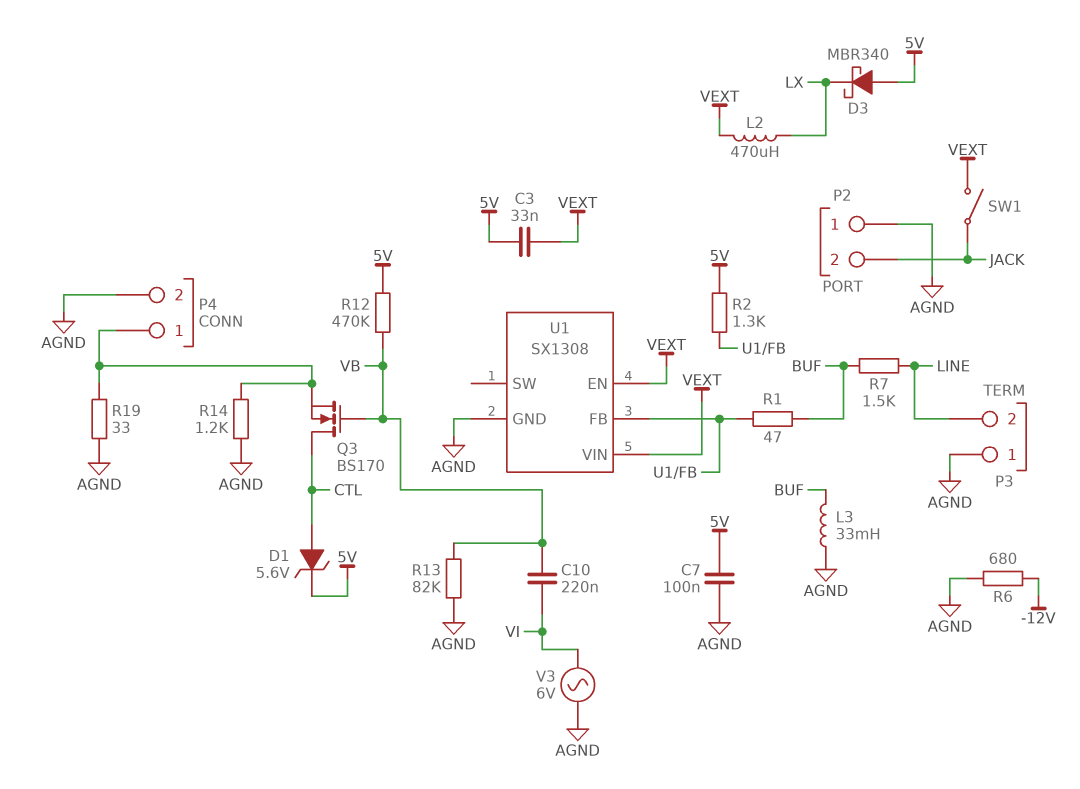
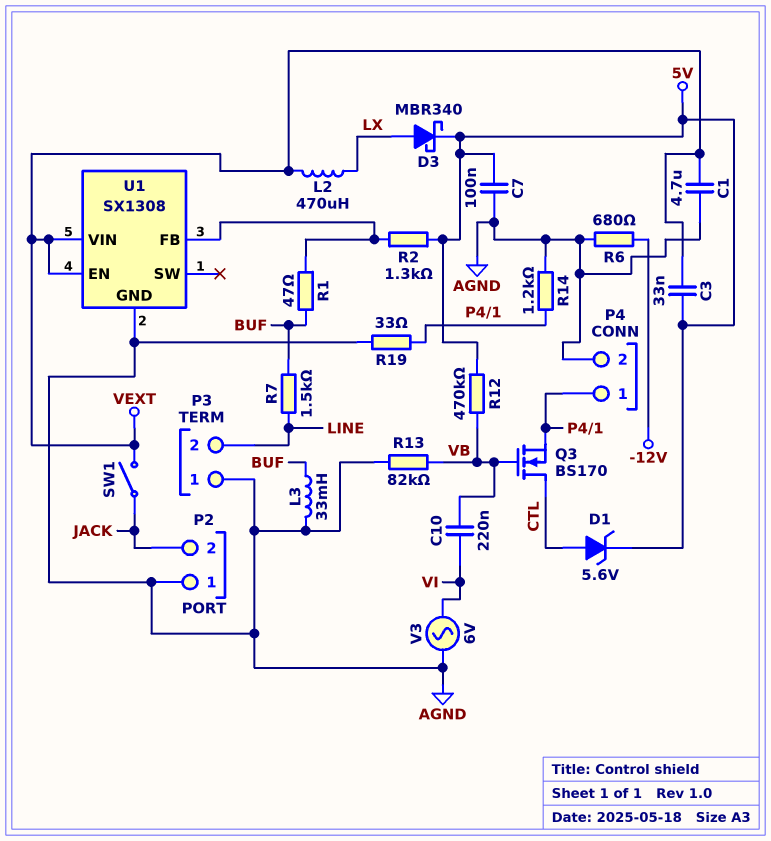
C1: none -> 4.7uF (AGND, VEXT)
D3: schottky MBR340 (A 5V, K LX) -> schottky MBR340 (A LX, K 5V)

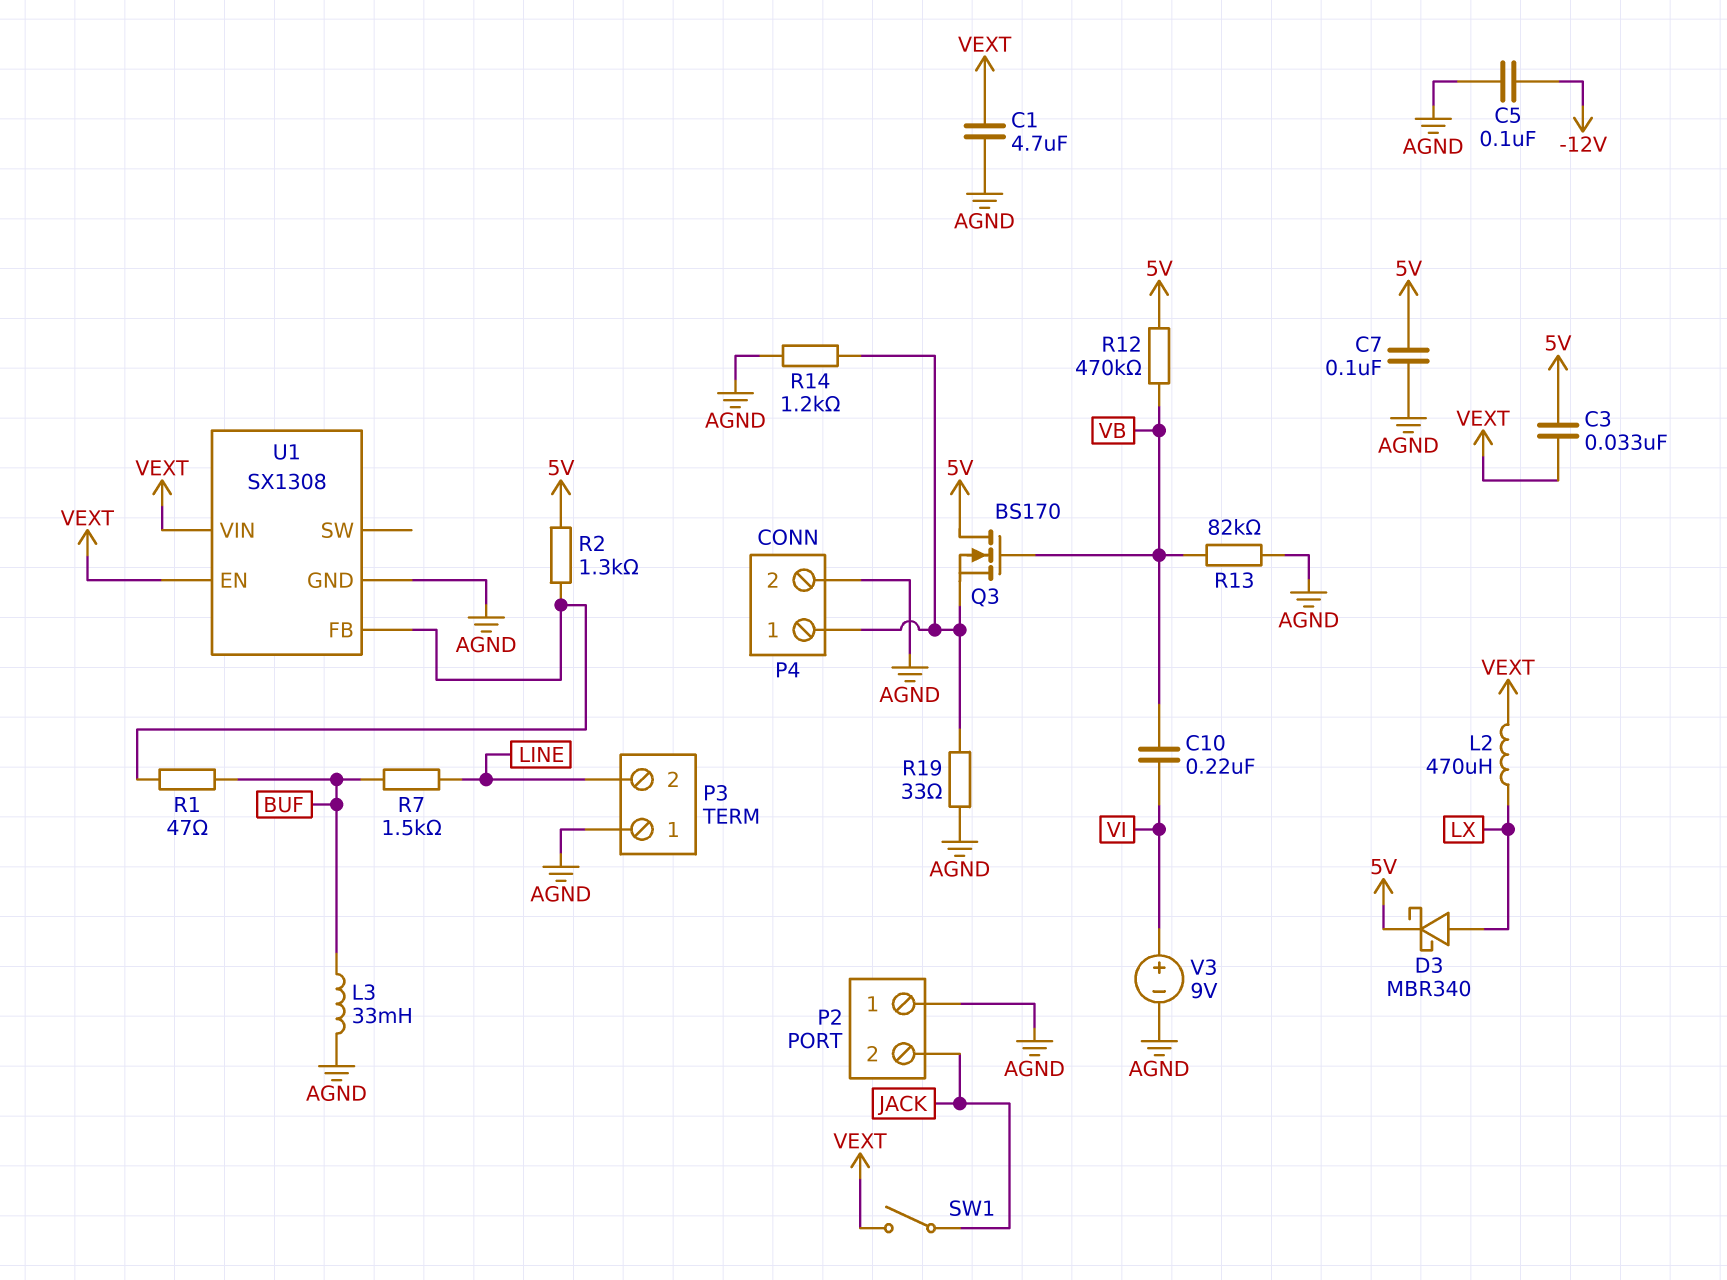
C5: none -> 100nF (-12V, AGND)
D1: zener 5.6V (A CTL, K 5V) -> none
Q3: NMOS BS170 (G VB, D CTL, S P4/1) -> NMOS BS170 (G VB, D 5V, S P4/1)
R6: 680 (-12V, AGND) -> none
V3: AC 6V (AGND, VI) -> 9V (plus VI, minus AGND)

